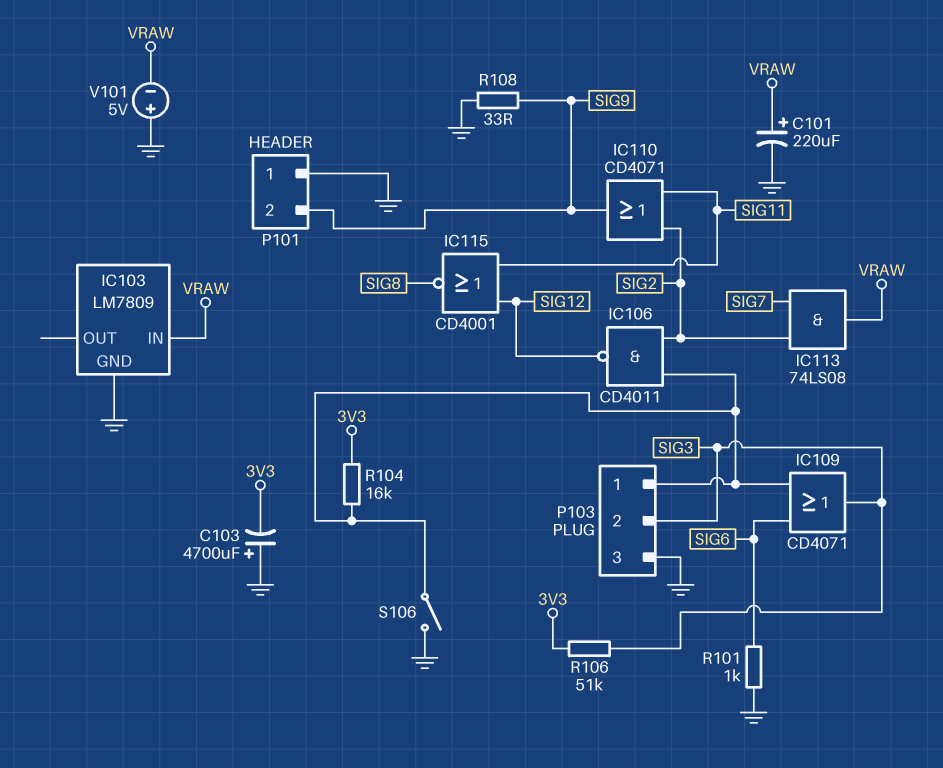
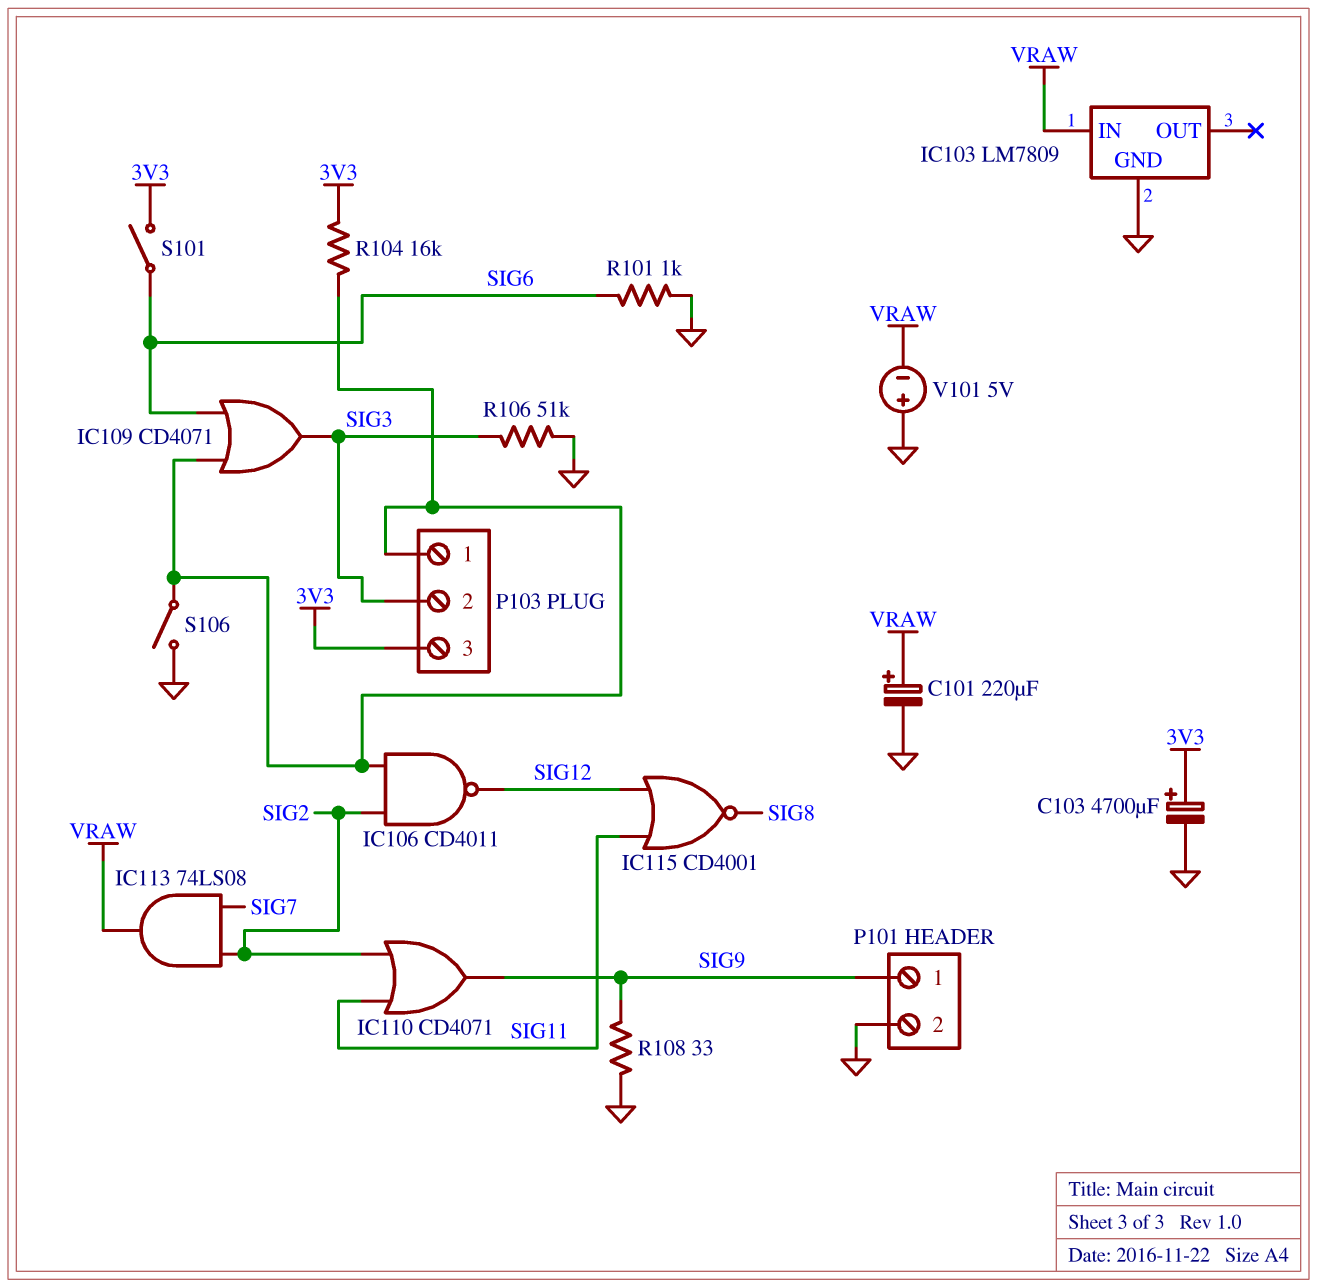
C103: 4700uF (plus GND, minus 3V3) -> 4700uF (plus 3V3, minus GND)
P101 pin 1: GND -> SIG9
P101 pin 2: SIG9 -> GND
P103 pin 3: GND -> 3V3
R106: 51k (3V3, SIG3) -> 51k (GND, SIG3)
S101: none -> switch (3V3, SIG6)

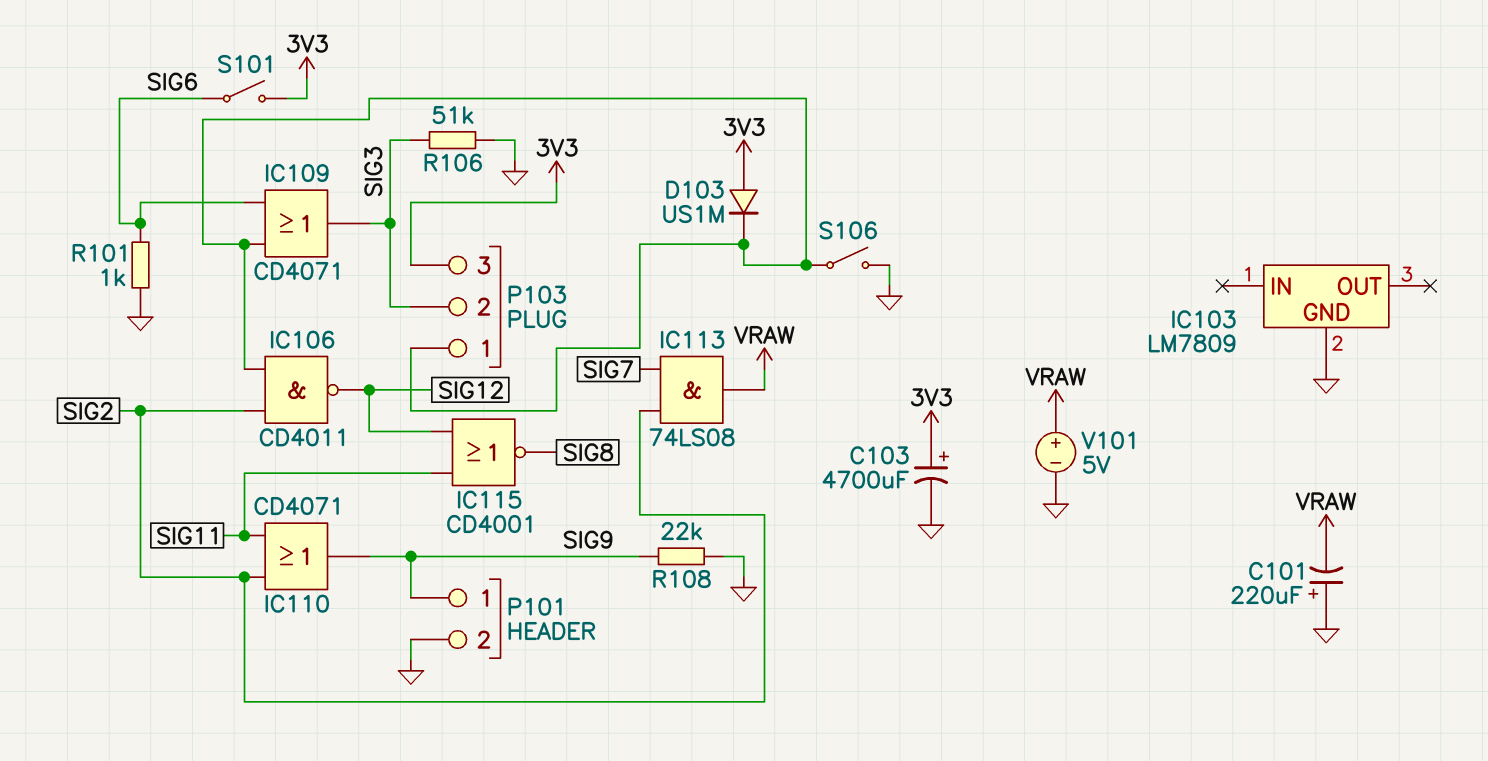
C101: 220uF (plus VRAW, minus GND) -> 220uF (plus GND, minus VRAW)
D103: none -> diode US1M (A 3V3, K P103/1)
IC103 pin IN: VRAW -> none
R104: 16k (3V3, P103/1) -> none
R108: 33 (GND, SIG9) -> 22k (GND, SIG9)
V101: 5V (plus GND, minus VRAW) -> 5V (plus VRAW, minus GND)

